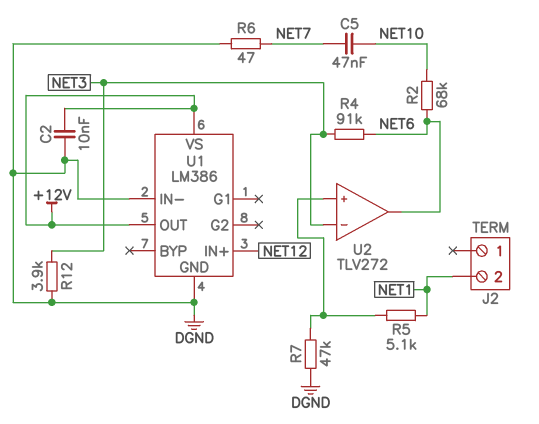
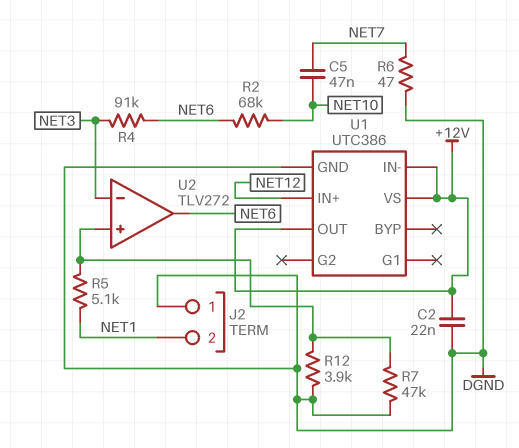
C2: 10nF (+12V, DGND) -> 22nF (+12V, DGND)
J2 pin 1: none -> DGND
R12: 3.9k (DGND, NET3) -> 3.9k (DGND, U2/in+)
U1: LM386 -> UTC386
U1 pin IN-: DGND -> +12V

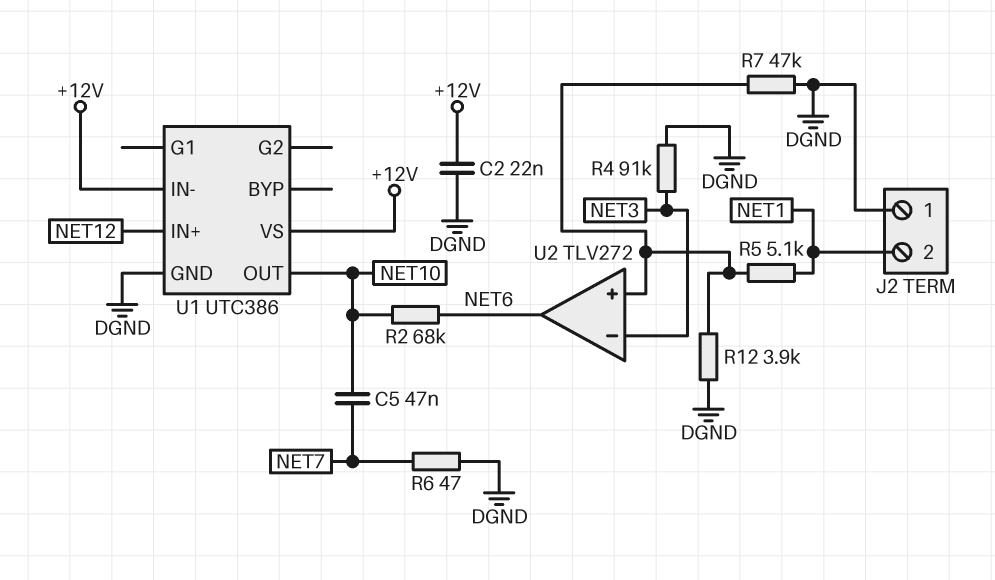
R4: 91k (NET3, NET6) -> 91k (DGND, NET3)
U1 pin OUT: +12V -> NET10

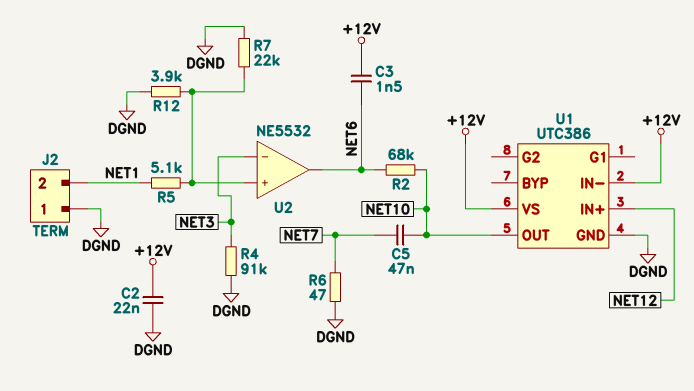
C3: none -> 1.5nF (+12V, NET6)
R7: 47k (DGND, U2/in+) -> 22k (DGND, U2/in+)
U2: TLV272 -> NE5532

